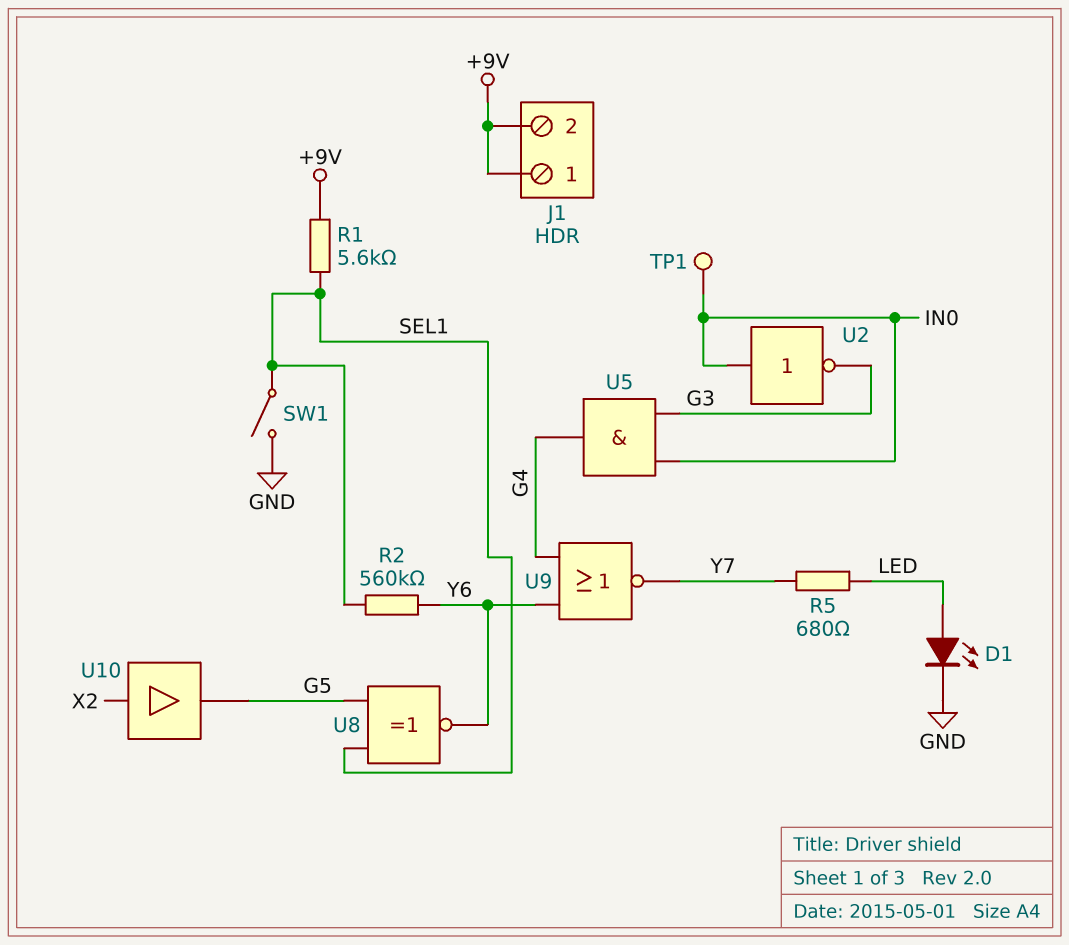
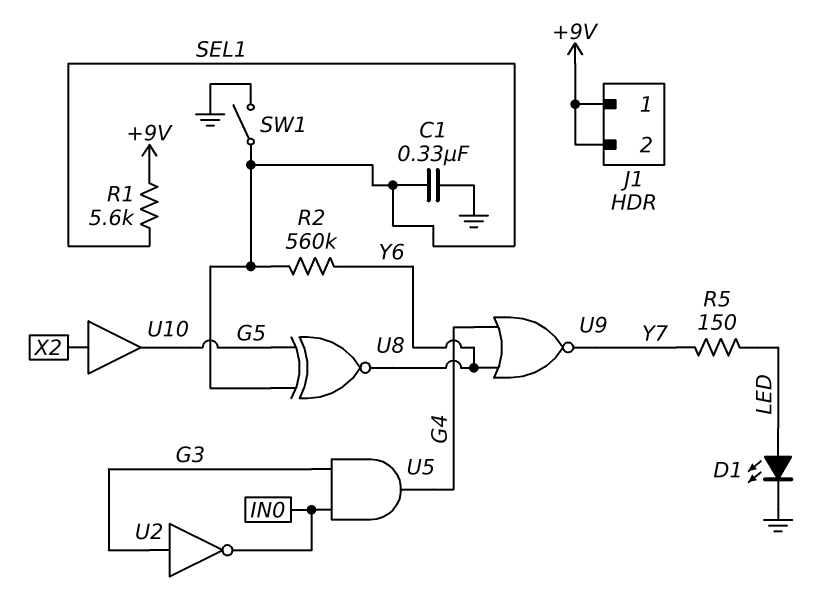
C1: none -> 330nF (GND, SEL1)
R5: 680 (LED, Y7) -> 150 (LED, Y7)
TP1: test point (IN0) -> none
U2: NOT (in IN0, out G3) -> NOT (in G3, out IN0)

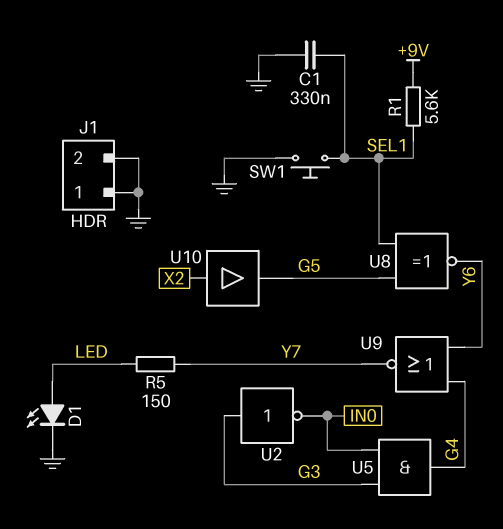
J1 pin 1: +9V -> GND
J1 pin 2: +9V -> GND
R2: 560k (SEL1, Y6) -> none
SW1: switch (GND, SEL1) -> button (GND, SEL1)

